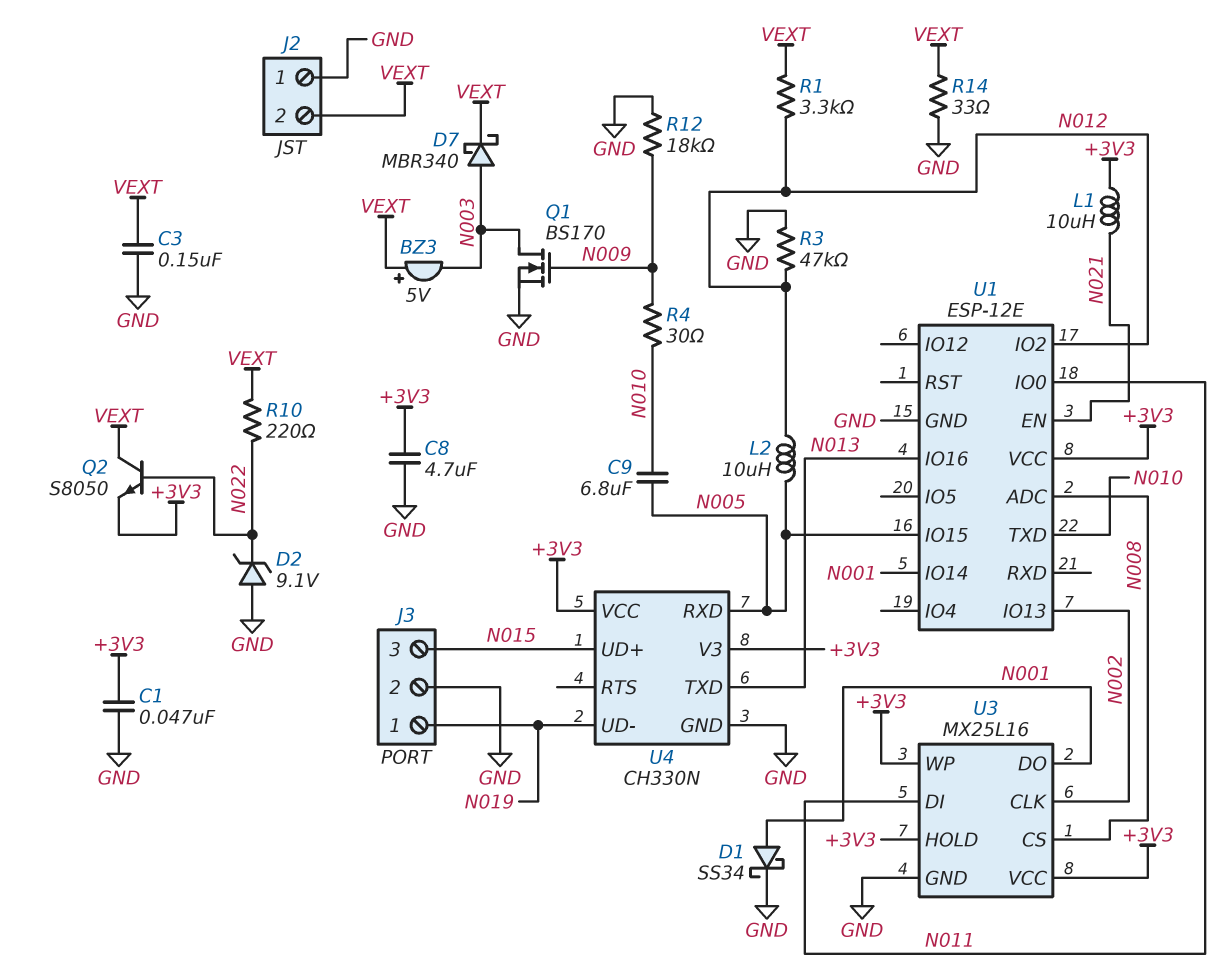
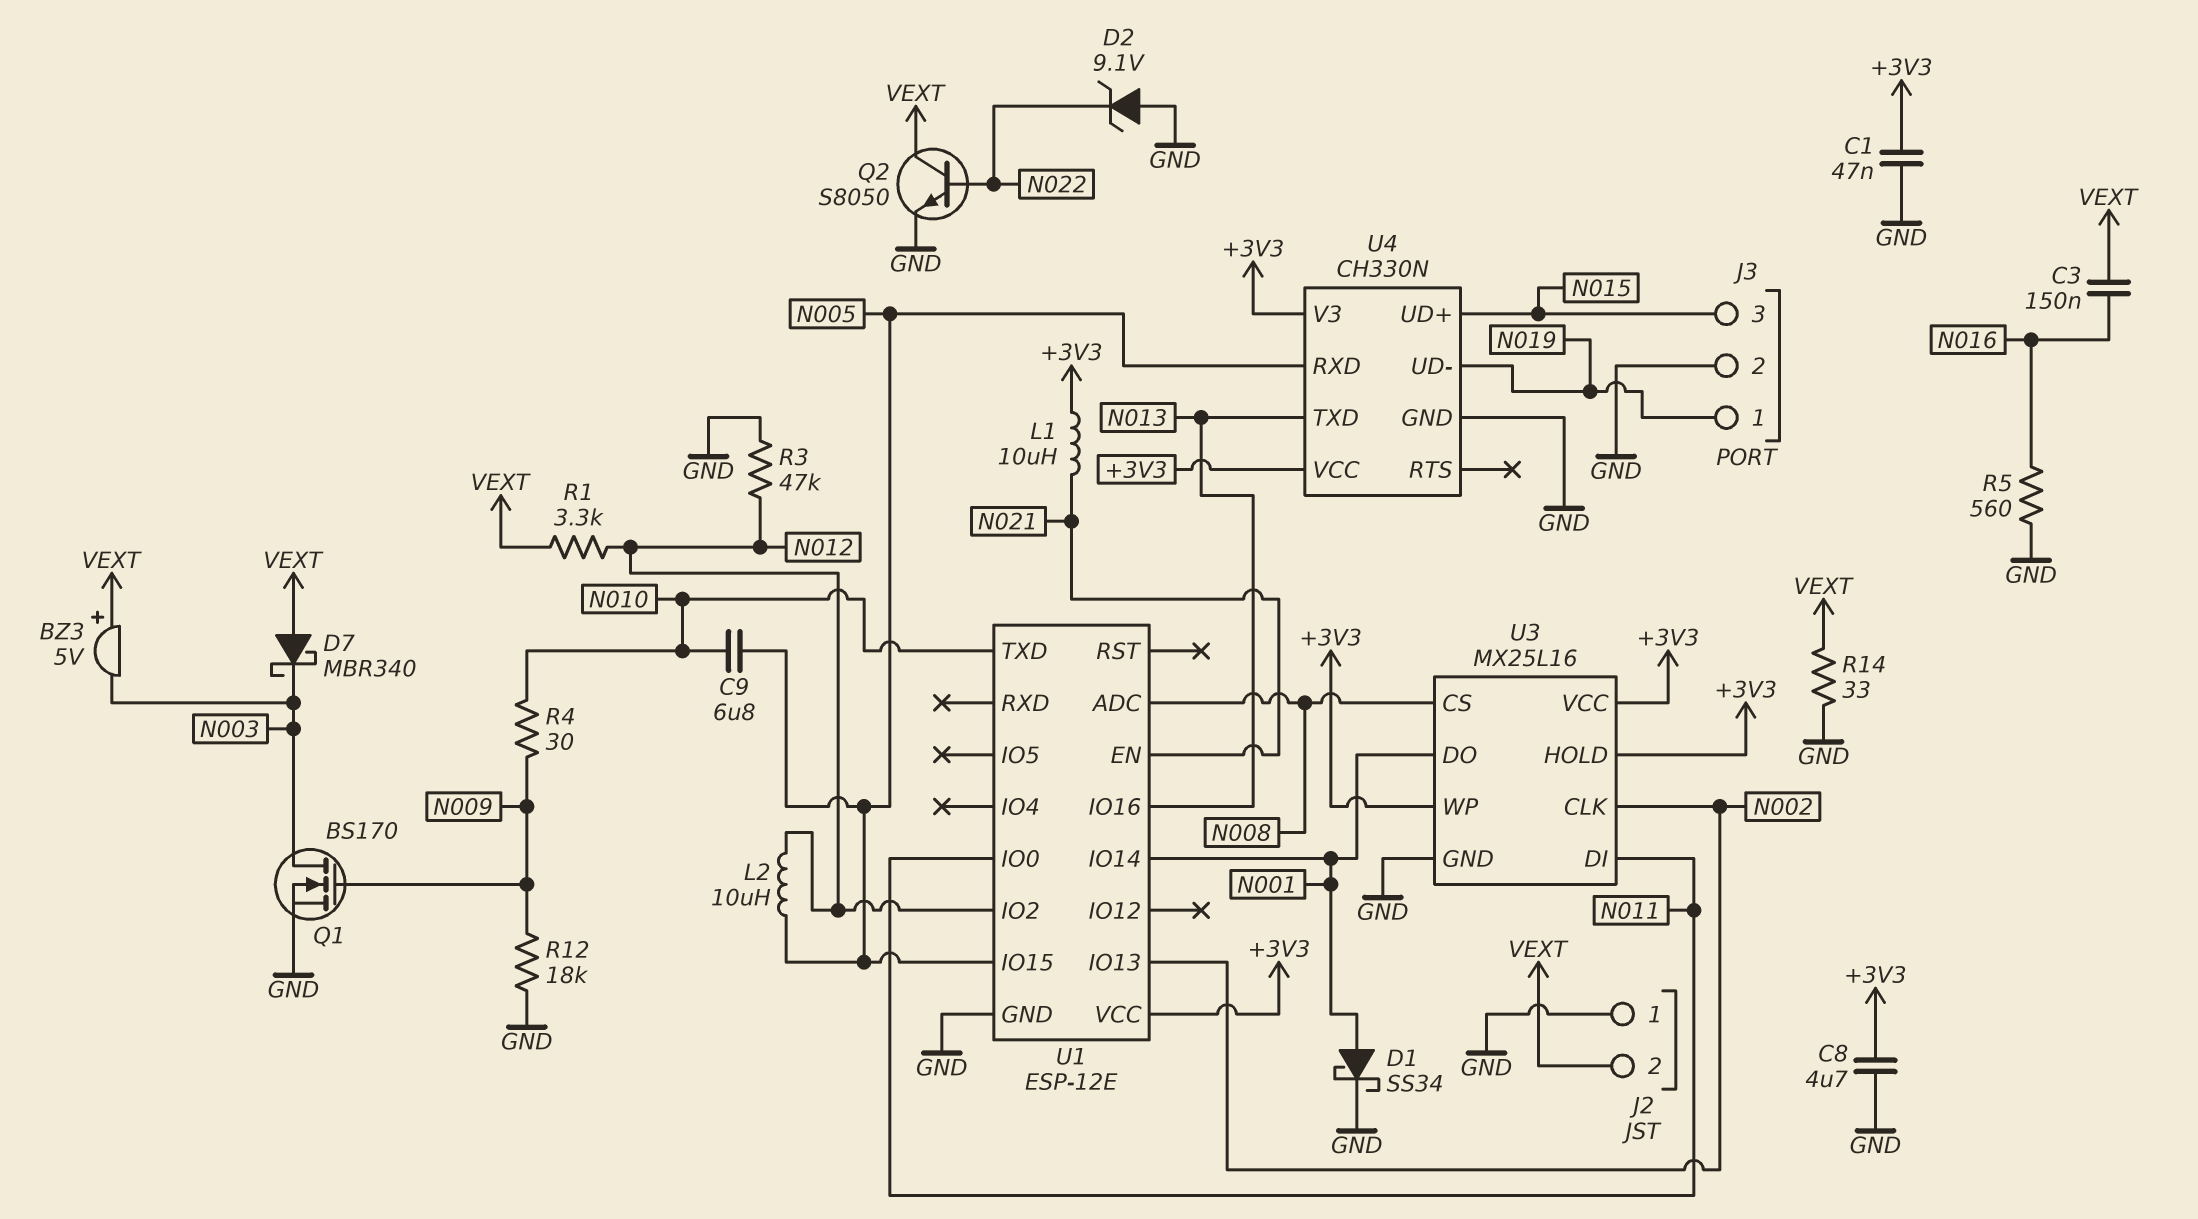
C3: 150nF (GND, VEXT) -> 150nF (N016, VEXT)
D7: schottky MBR340 (A N003, K VEXT) -> schottky MBR340 (A VEXT, K N003)
Q2: NPN S8050 (B N022, C VEXT, E +3V3) -> NPN S8050 (B N022, C VEXT, E GND)
R5: none -> 560 (GND, N016)
R10: 220 (N022, VEXT) -> none

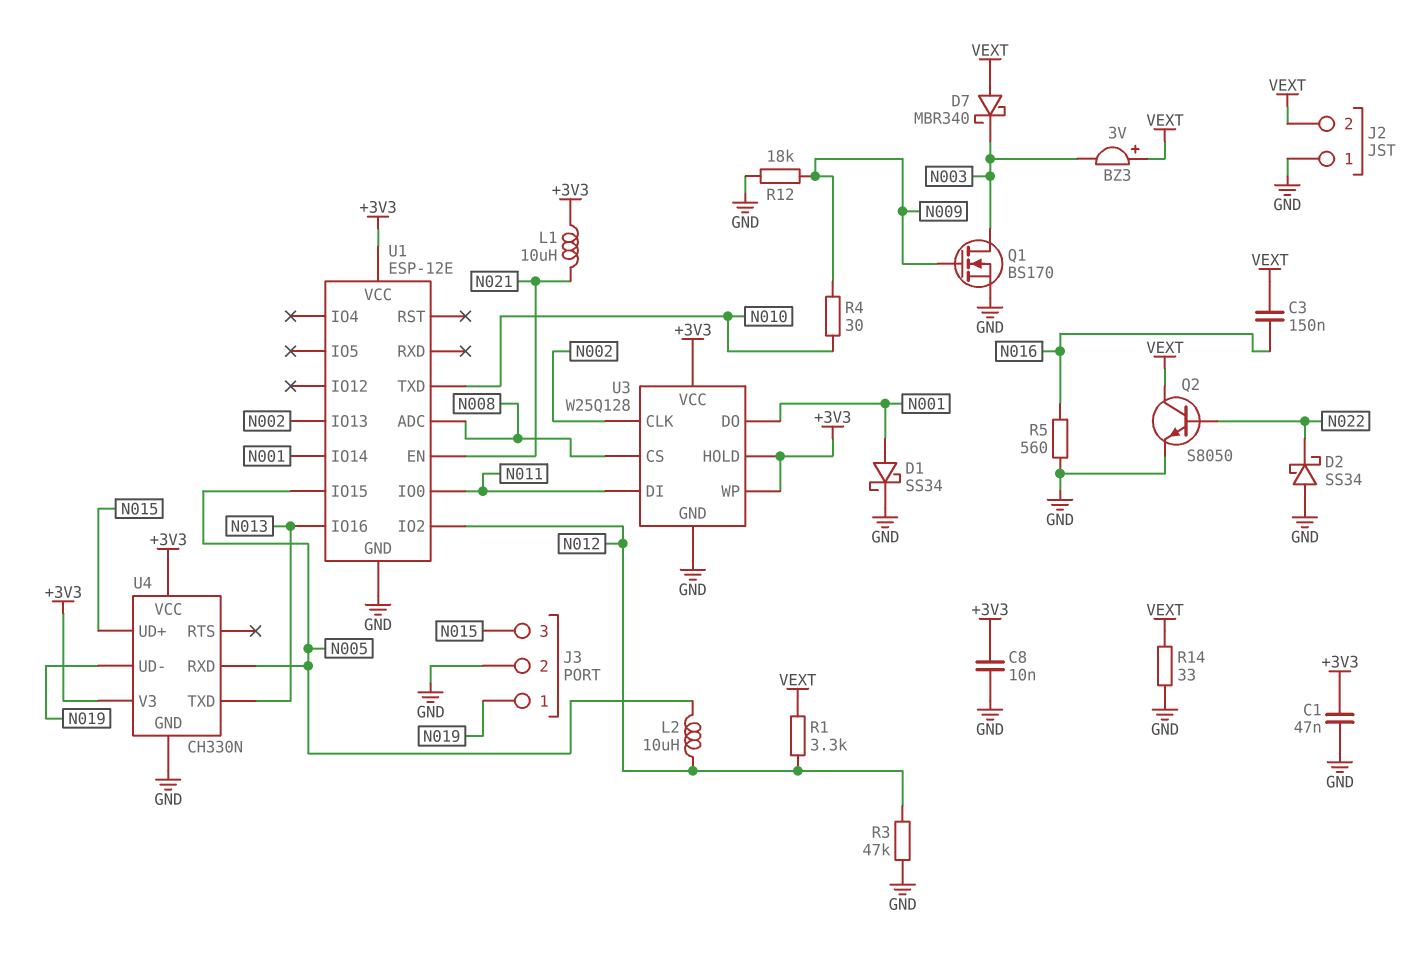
BZ3: buzzer 5V (plus VEXT, minus N003) -> buzzer 3V (plus VEXT, minus N003)
C8: 4.7uF (+3V3, GND) -> 10nF (+3V3, GND)
C9: 6.8uF (N005, N010) -> none
D2: zener 9.1V (A GND, K N022) -> schottky SS34 (A GND, K N022)
U3: MX25L16 -> W25Q128

